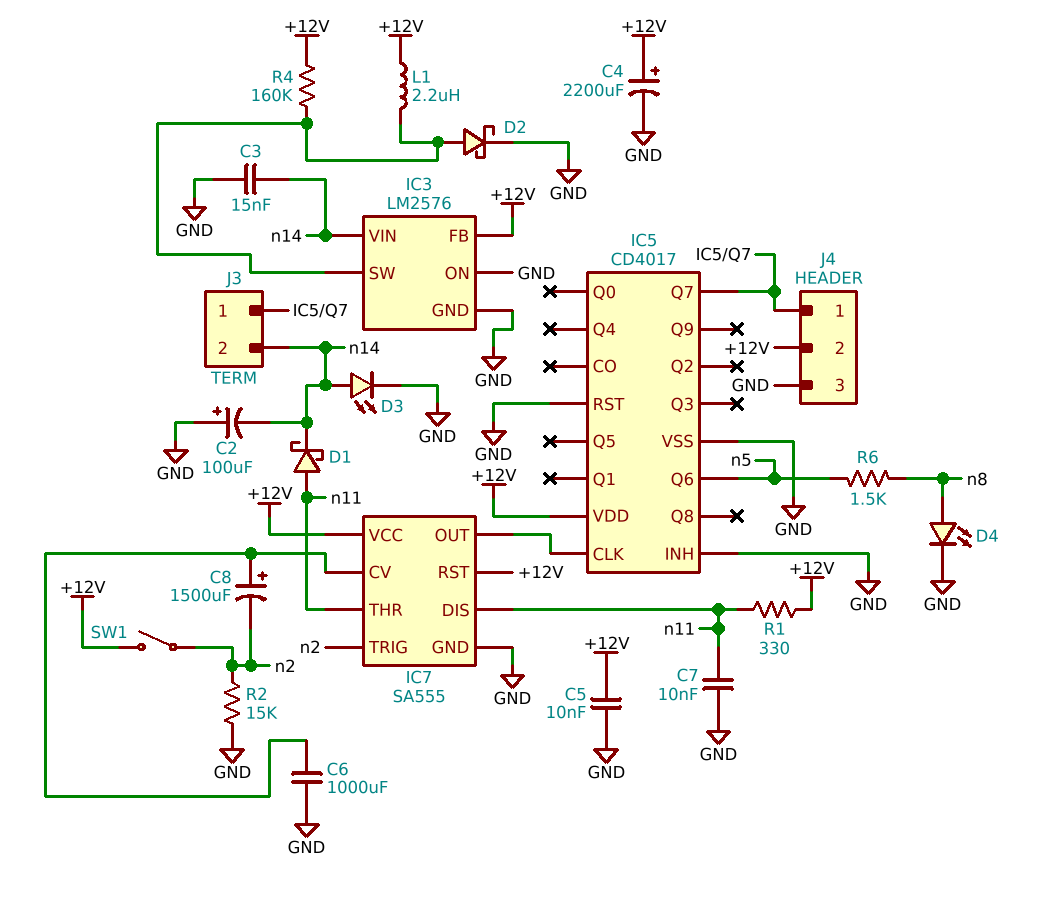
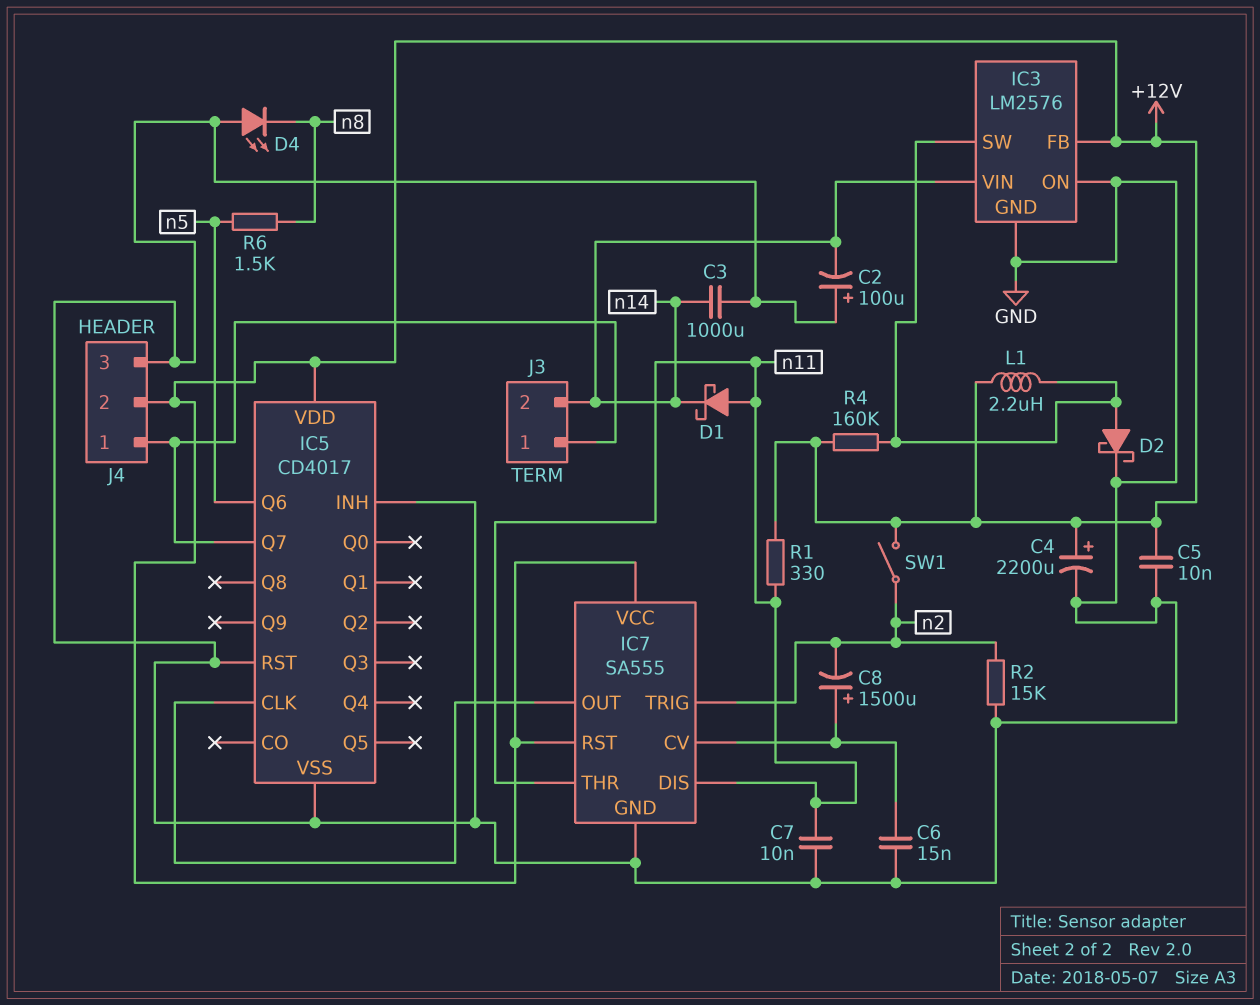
C3: 15nF (GND, n14) -> 1000uF (GND, n14)
C6: 1000uF (GND, IC7/CV) -> 15nF (GND, IC7/CV)
D3: LED (A n14, K GND) -> none
D4: LED (A n8, K GND) -> LED (A GND, K n8)

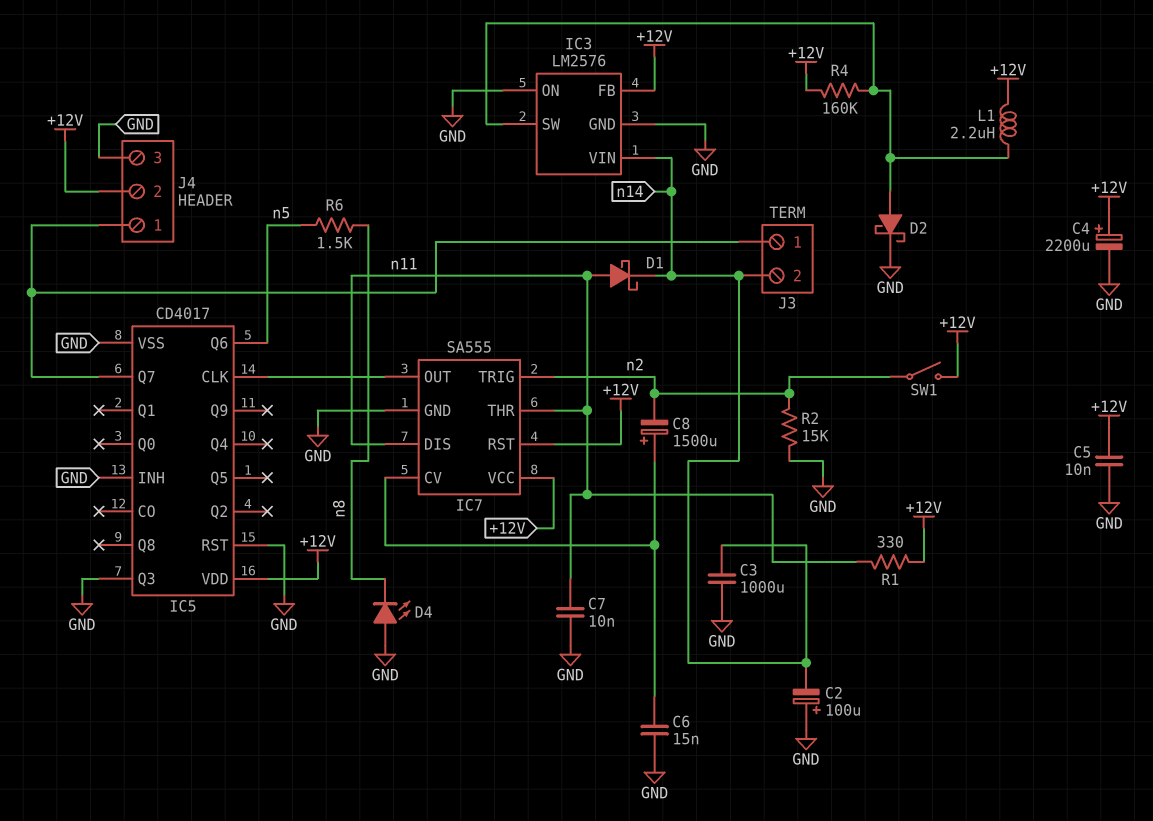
IC5 pin Q3: none -> GND

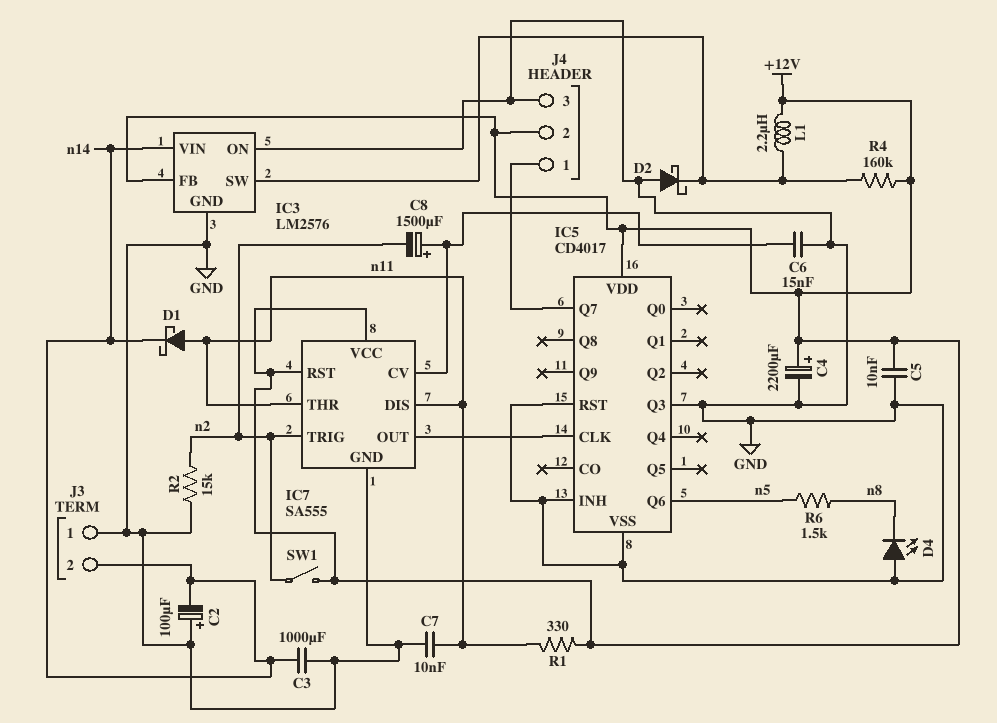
D2: schottky (A IC3/SW, K GND) -> schottky (A GND, K IC3/SW)
J3 pin 1: IC5/Q7 -> GND

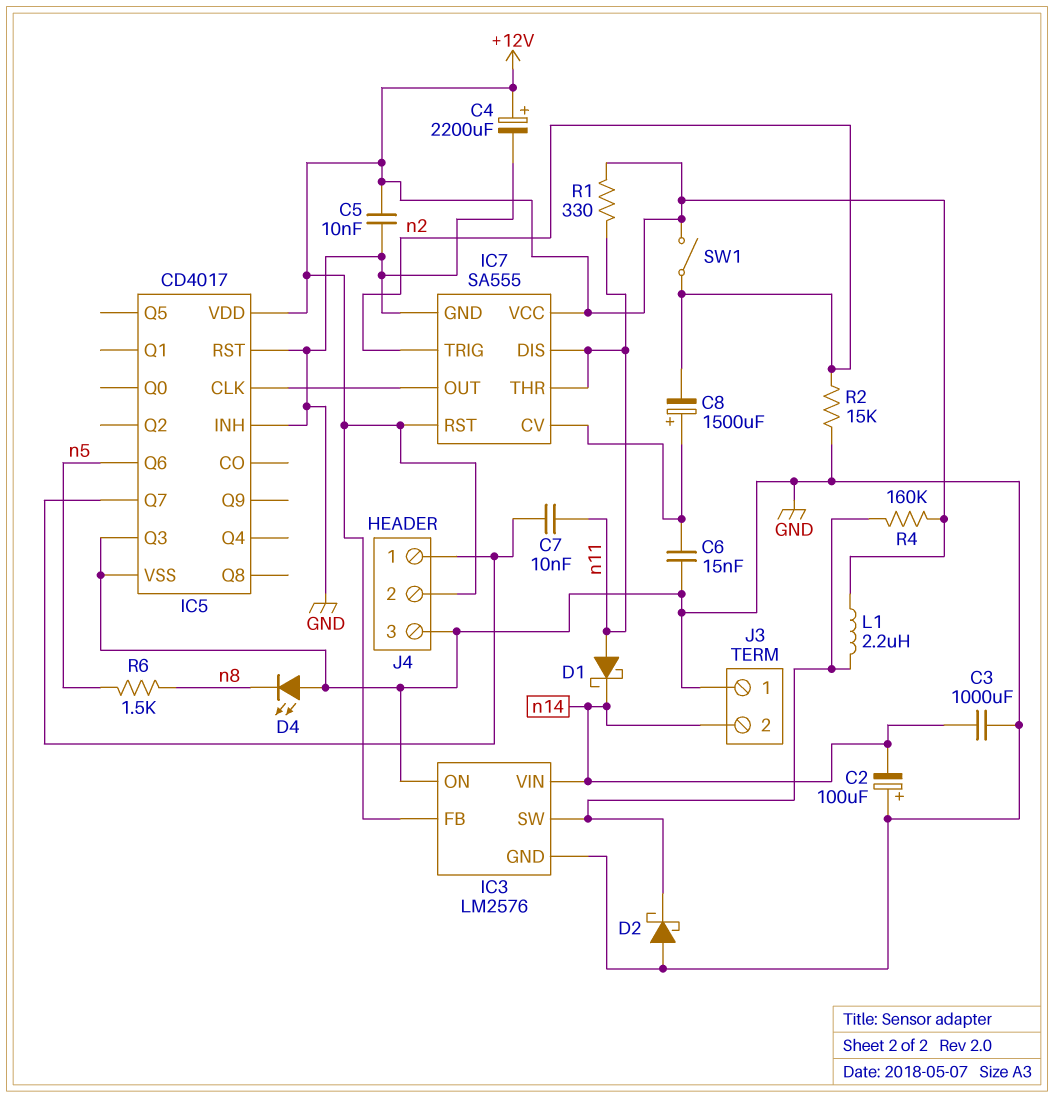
C7: 10nF (GND, n11) -> 10nF (IC5/Q7, n11)

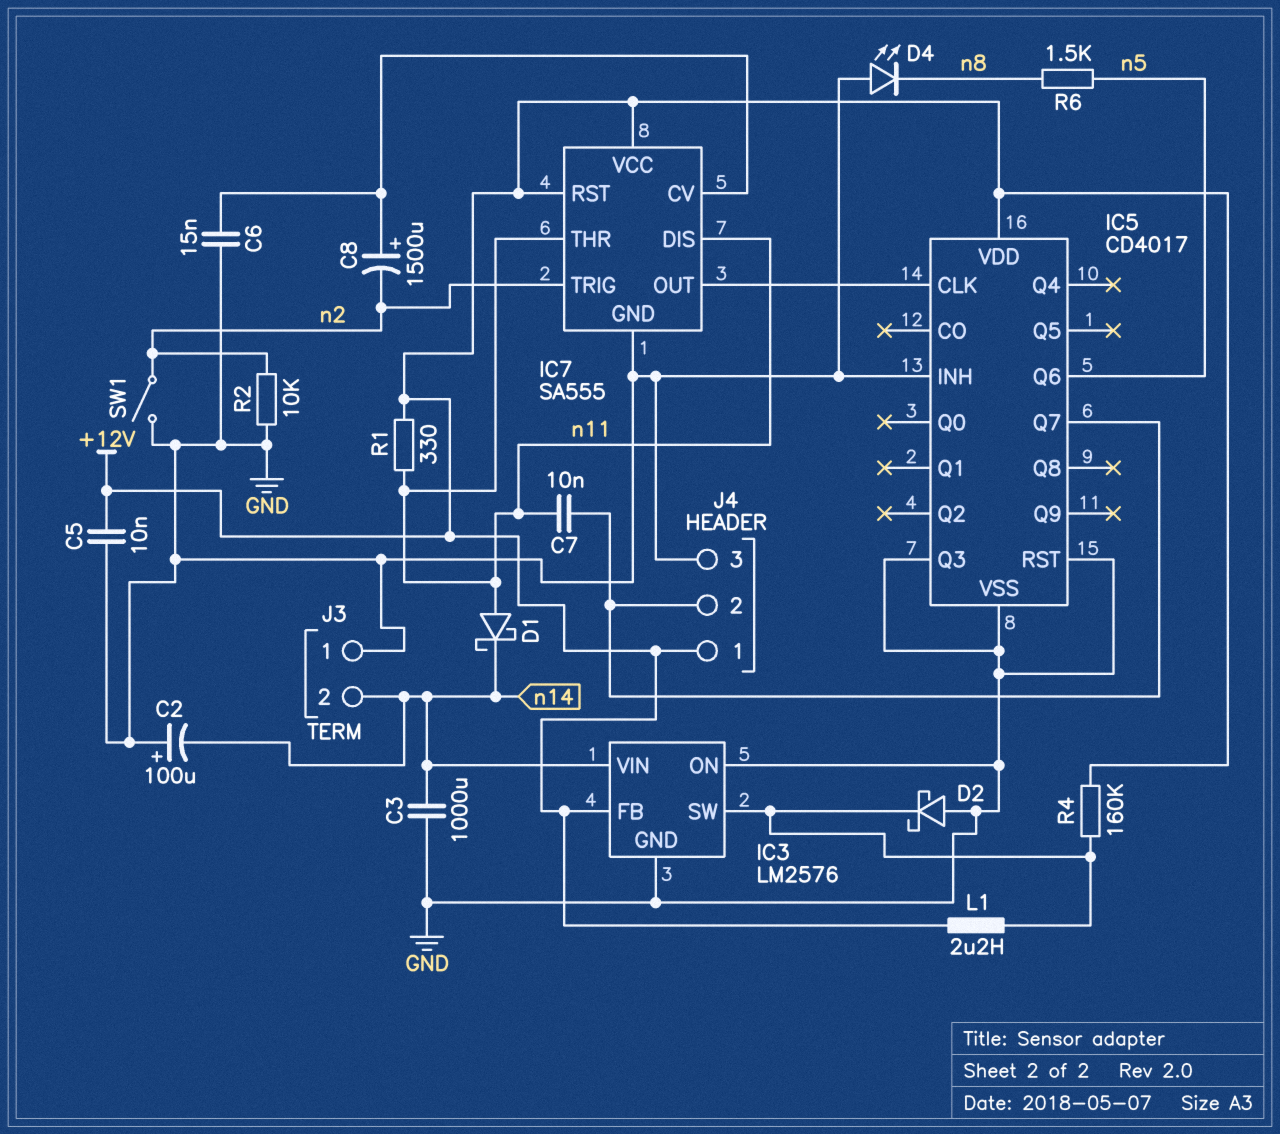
C4: 2200uF (plus +12V, minus GND) -> none
J4 pin 1: IC5/Q7 -> +12V
J4 pin 2: +12V -> IC5/Q7
R2: 15k (GND, n2) -> 10k (GND, n2)
SW1: switch (+12V, n2) -> switch (GND, n2)

